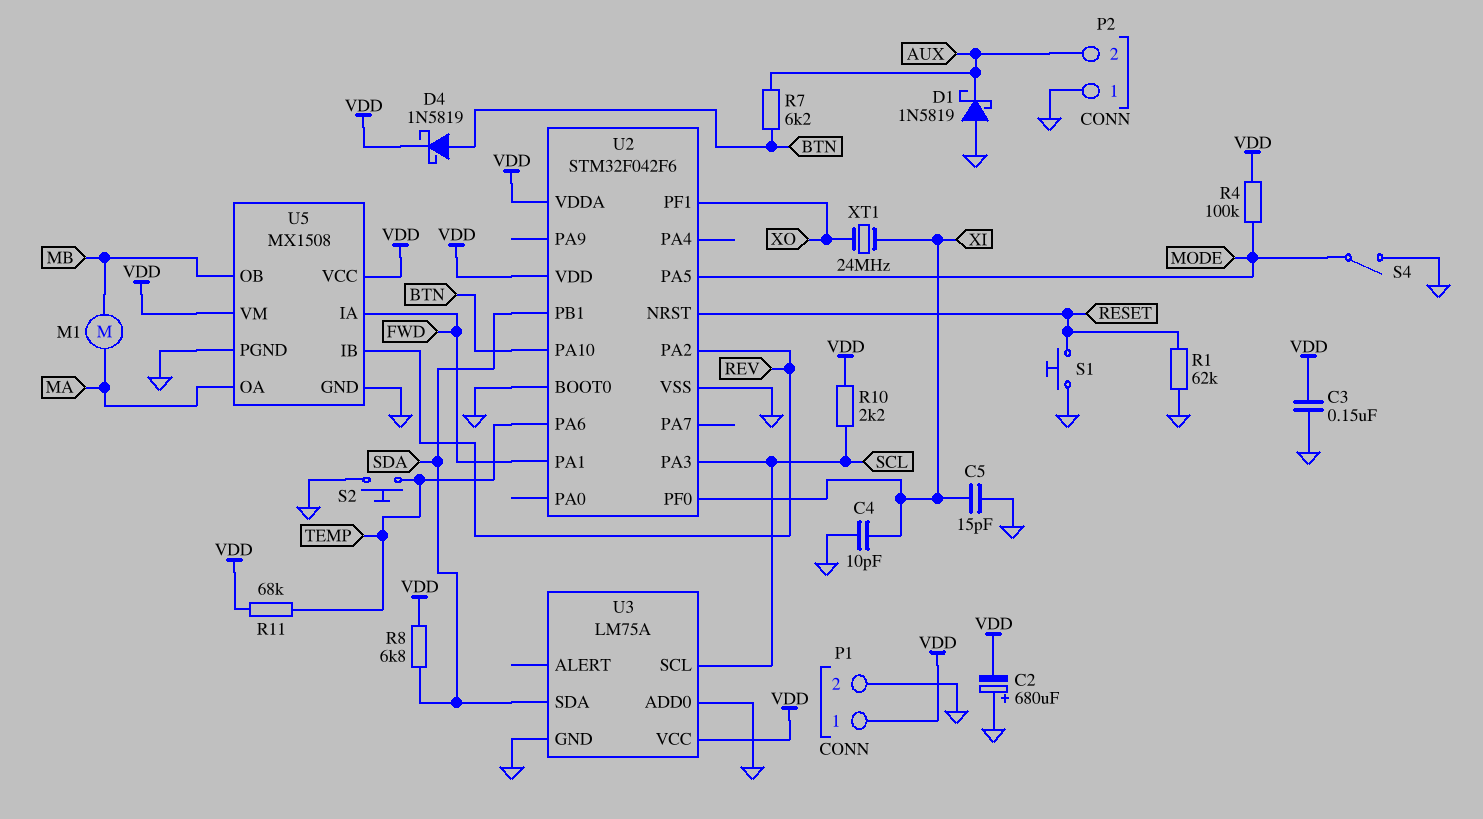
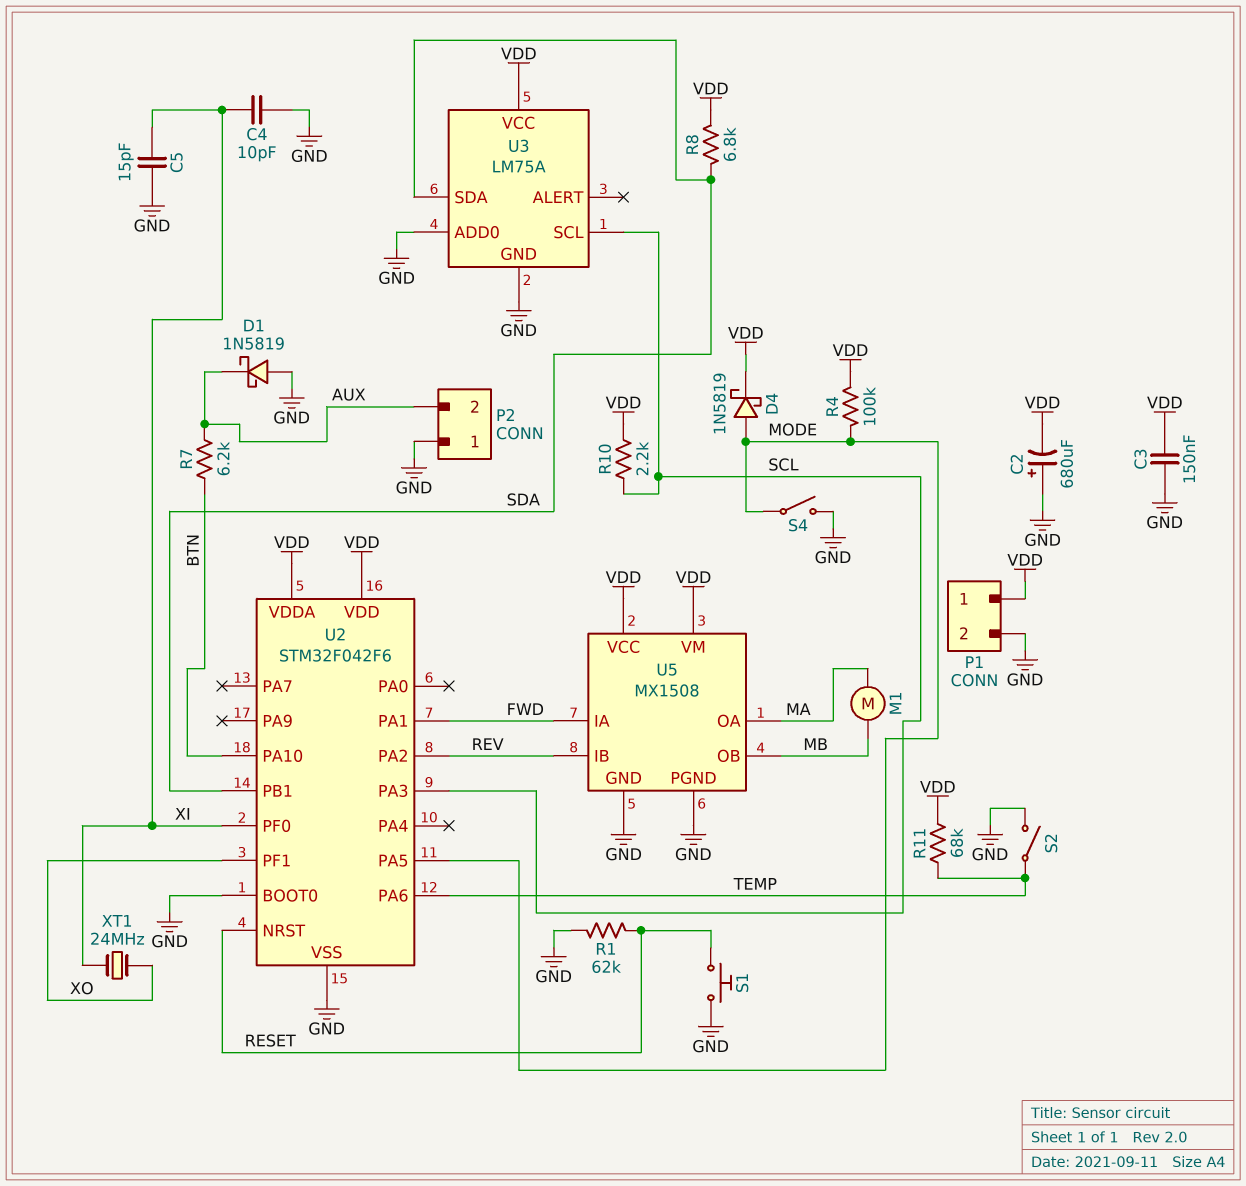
D4: schottky 1N5819 (A BTN, K VDD) -> schottky 1N5819 (A MODE, K VDD)
S2: button (GND, TEMP) -> switch (GND, TEMP)

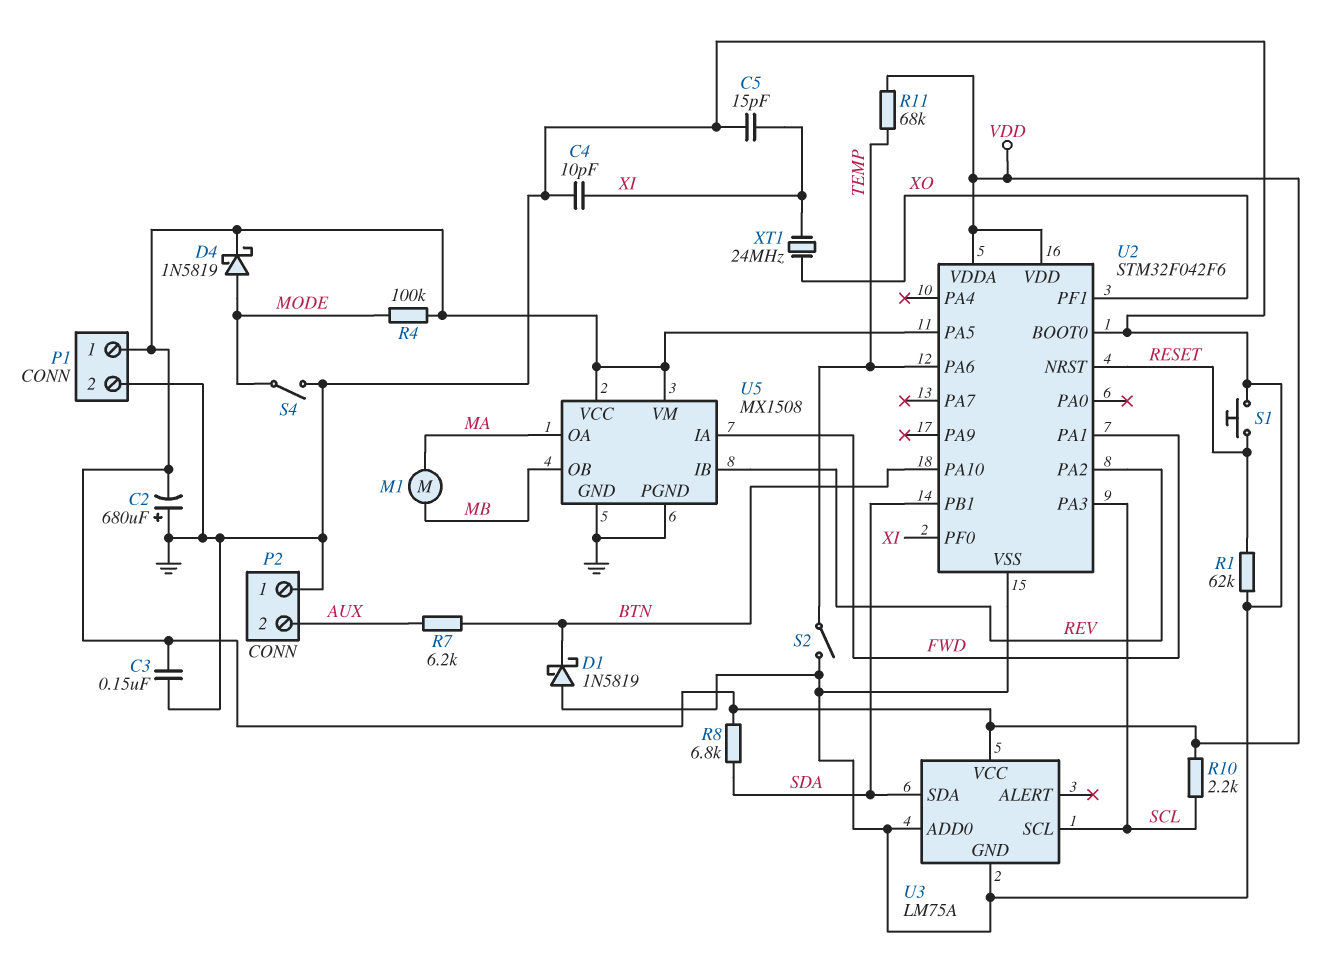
D1: schottky 1N5819 (A GND, K AUX) -> schottky 1N5819 (A GND, K BTN)
U2 pin PA5: MODE -> VDD

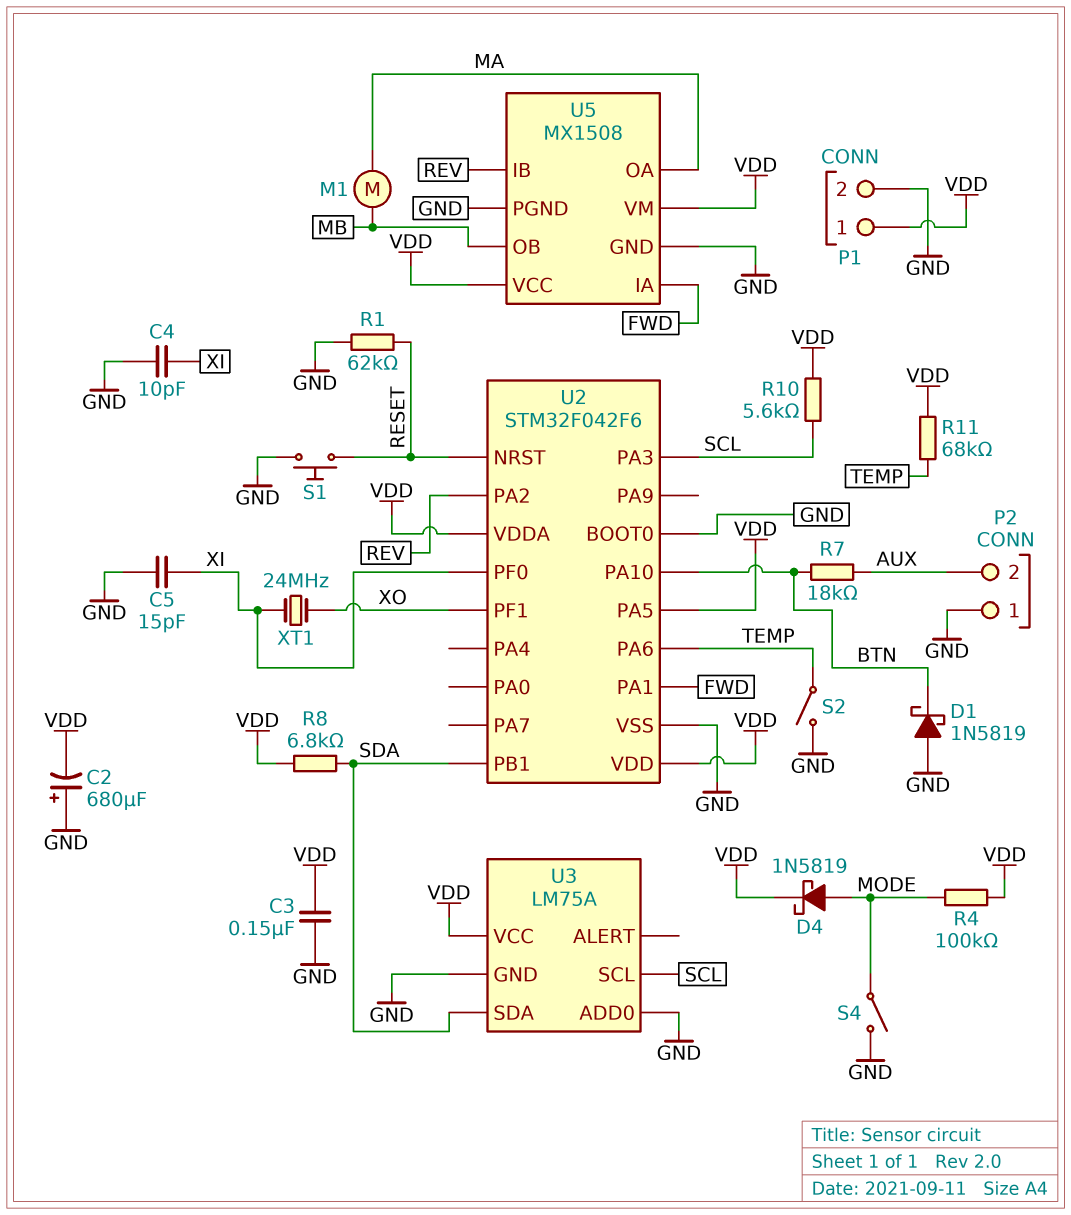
R7: 6.2k (AUX, BTN) -> 18k (AUX, BTN)
R10: 2.2k (SCL, VDD) -> 5.6k (SCL, VDD)

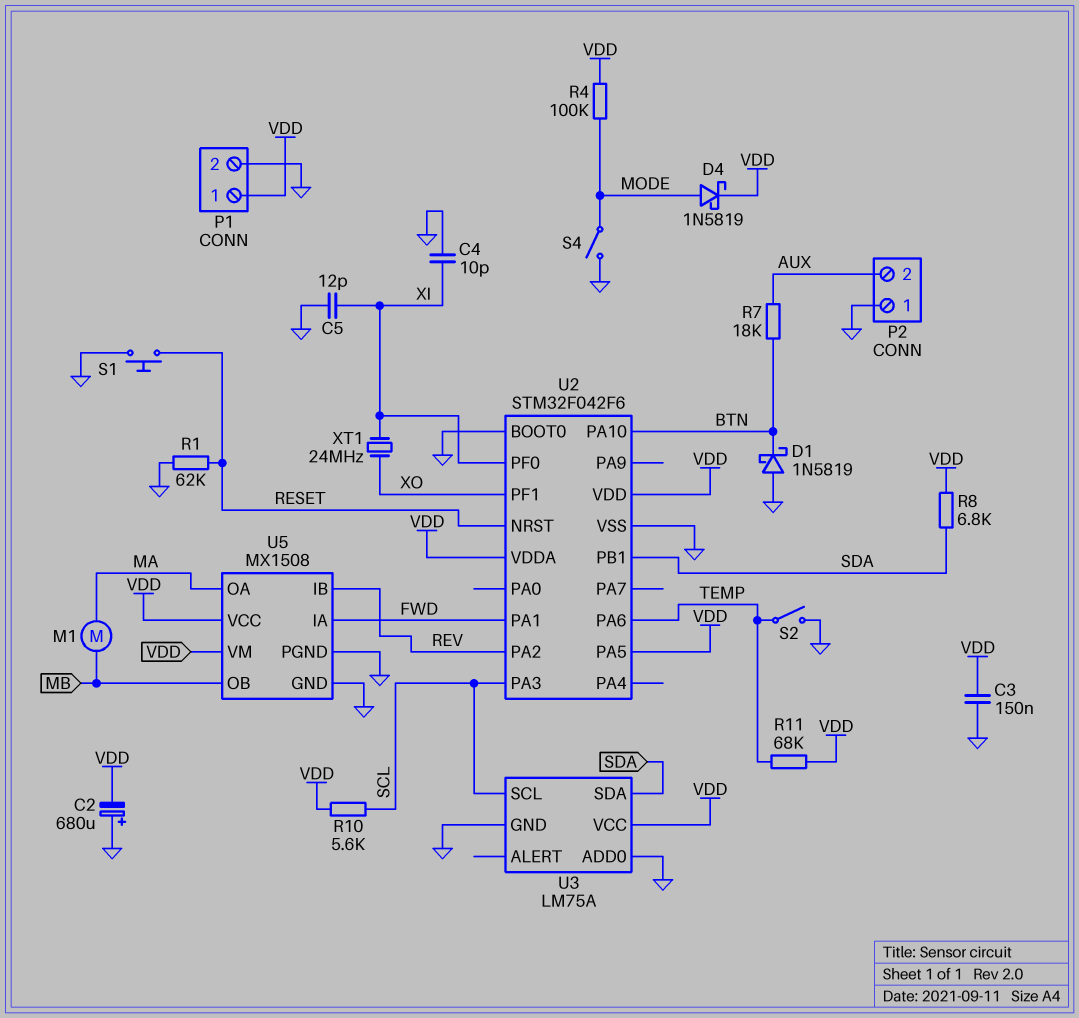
C5: 15pF (GND, XI) -> 12pF (GND, XI)

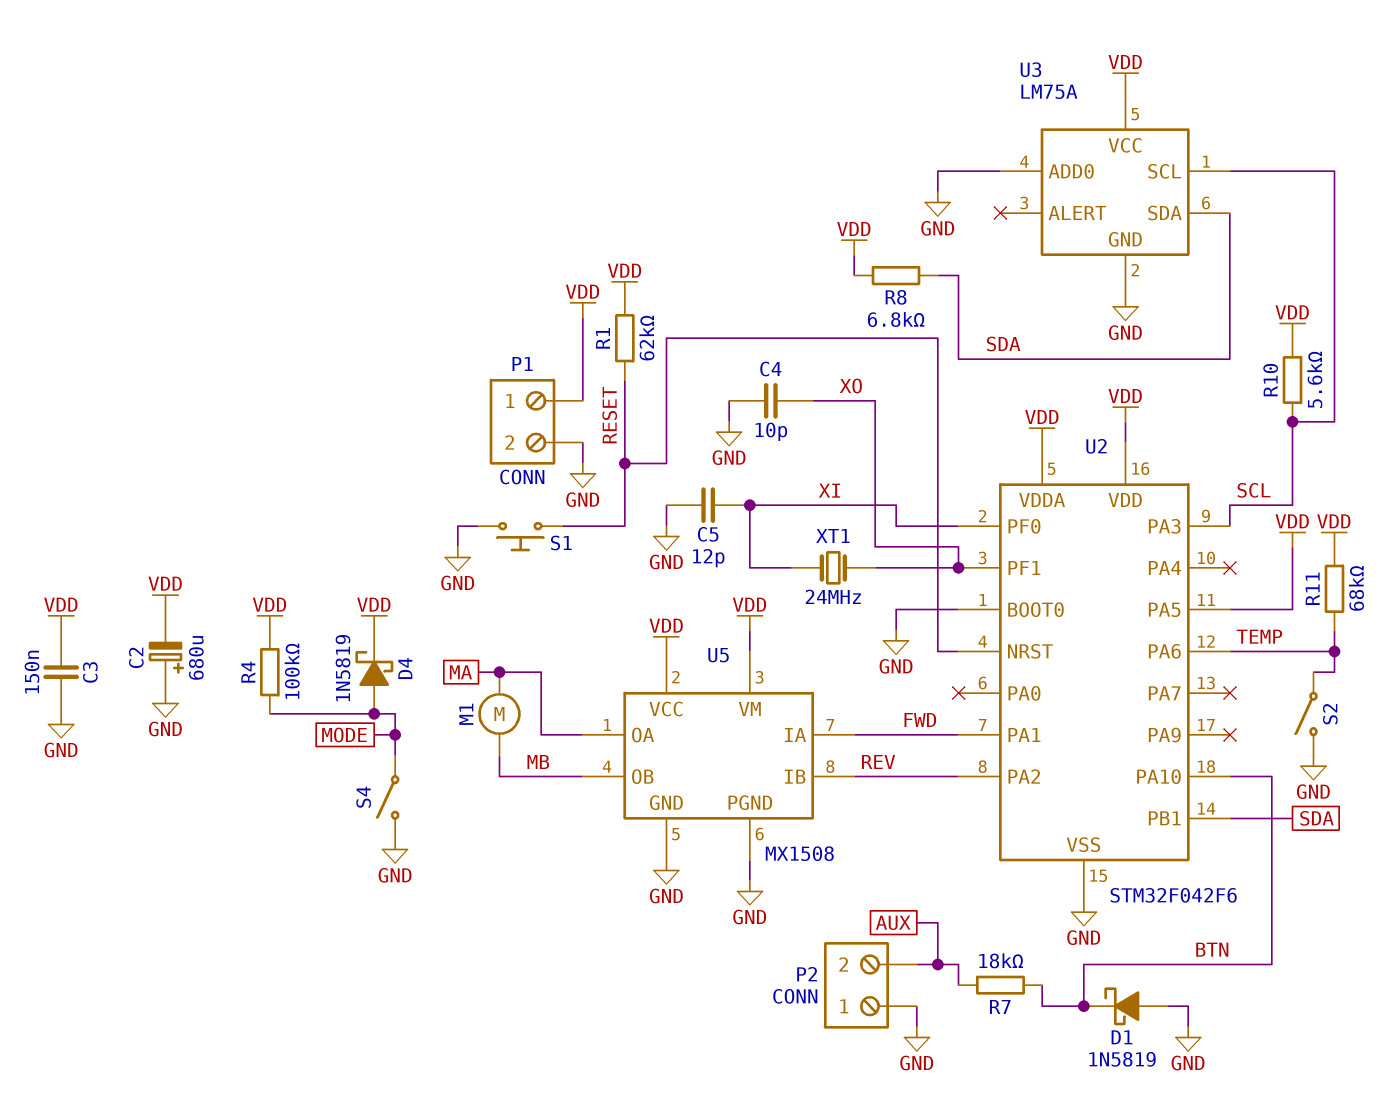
C4: 10pF (GND, XI) -> 10pF (GND, XO)
R1: 62k (GND, RESET) -> 62k (RESET, VDD)

